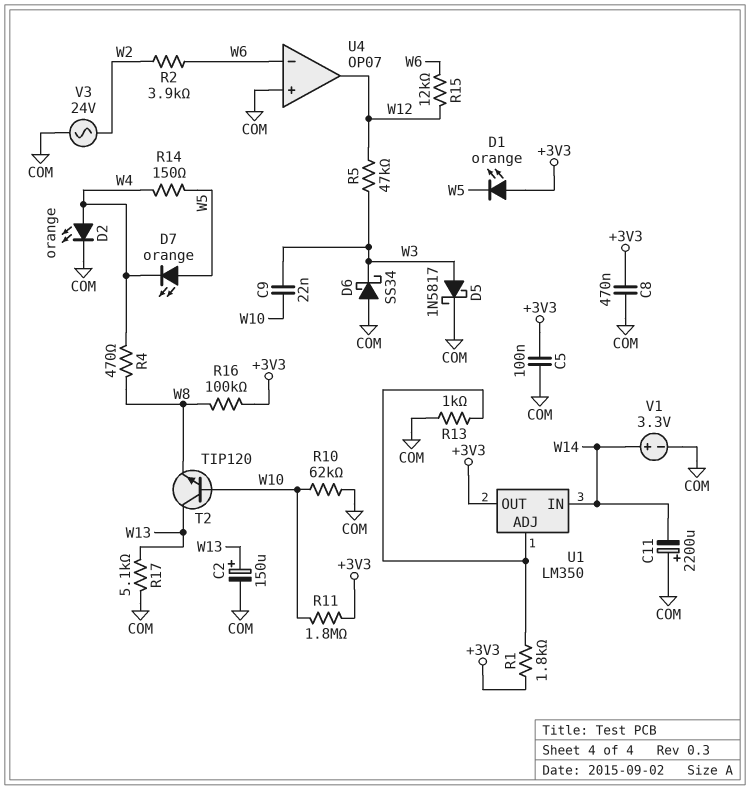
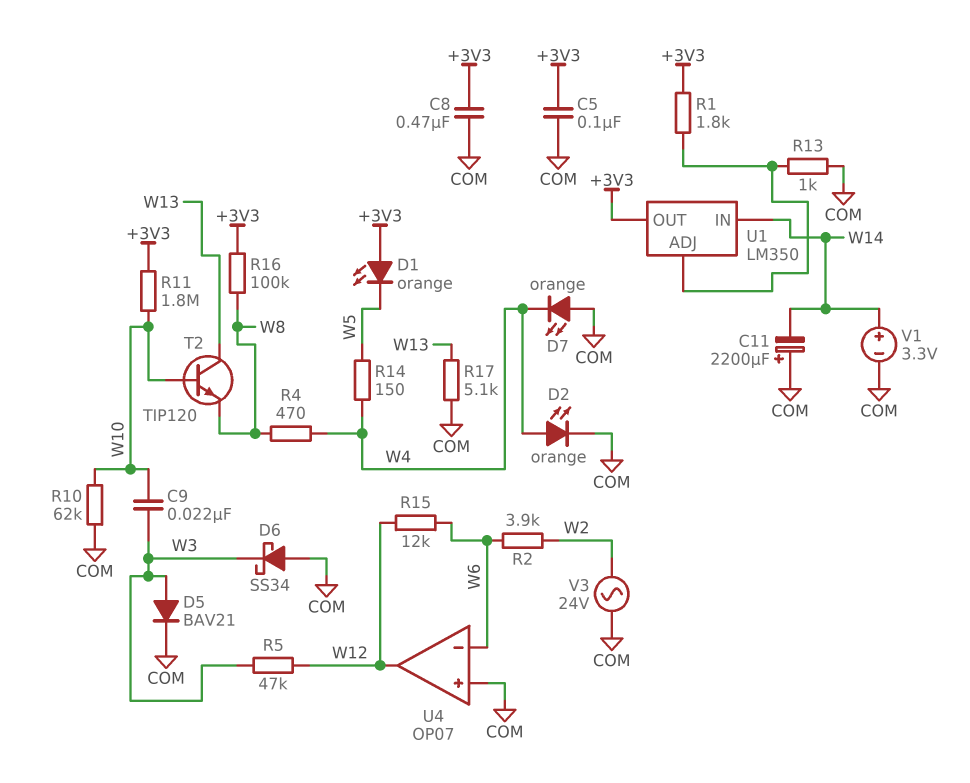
C2: 150uF (plus W13, minus COM) -> none
D5: schottky 1N5817 (A W3, K COM) -> diode BAV21 (A W3, K COM)
D7: LED orange (A W5, K W4) -> LED orange (A COM, K W4)

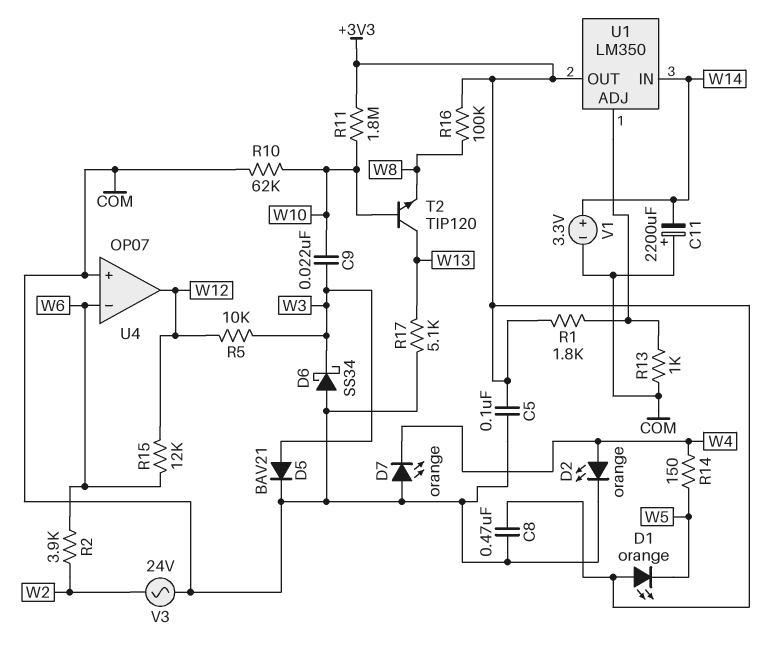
R4: 470 (W4, W8) -> none
R5: 47k (W3, W12) -> 10k (W3, W12)

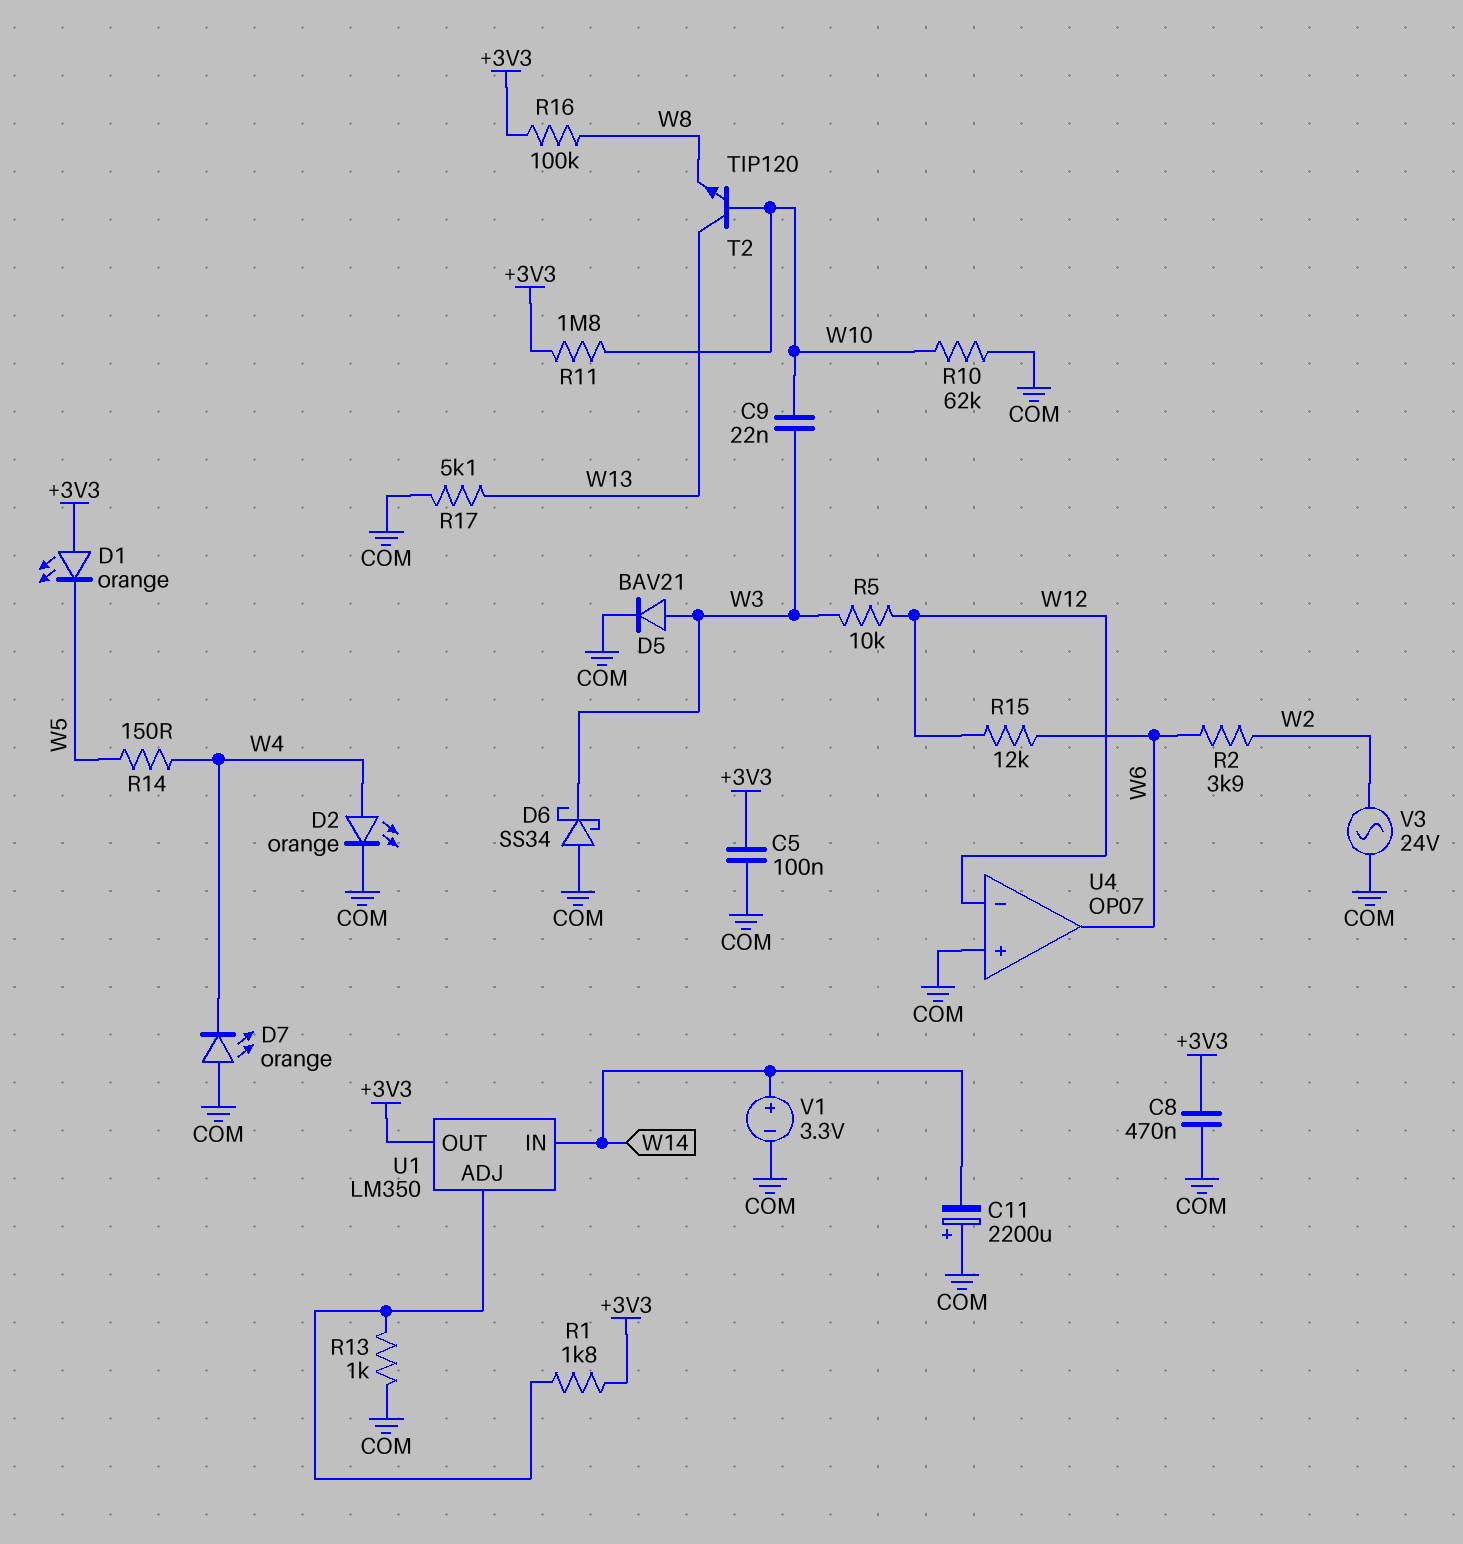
U4 pin in-: W6 -> W12
U4 pin out: W12 -> W6

